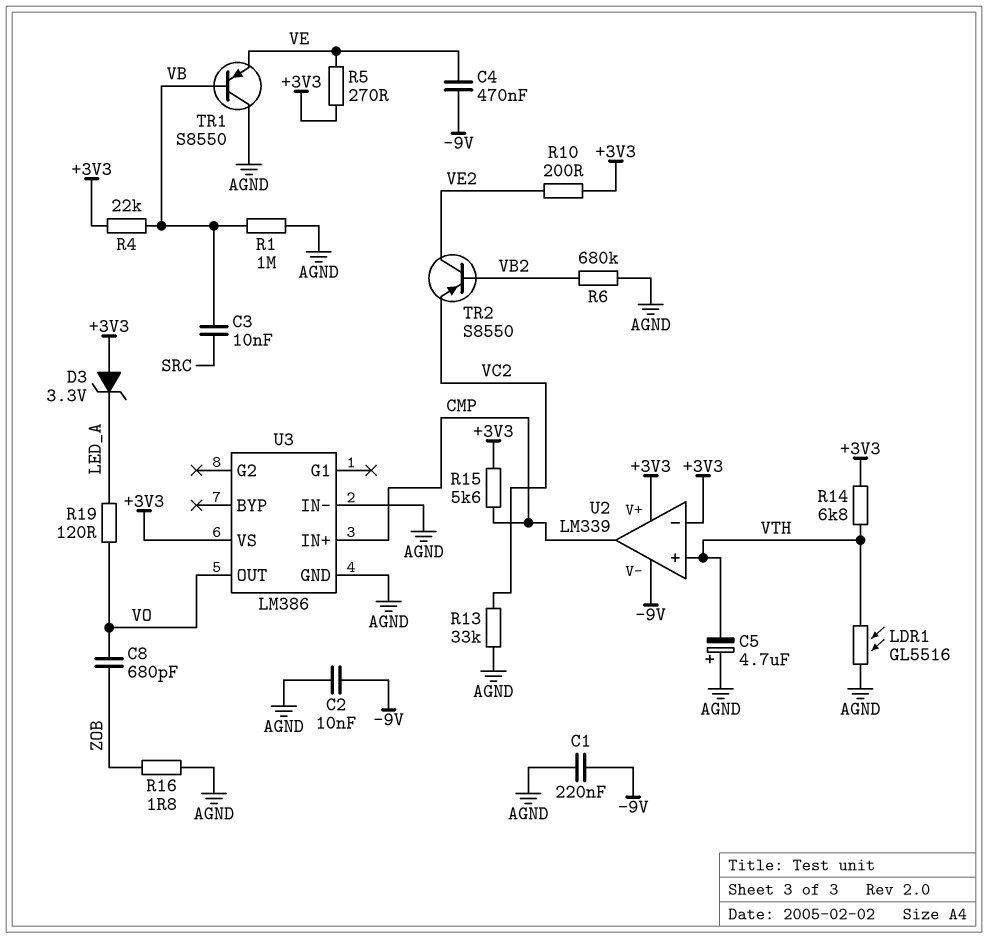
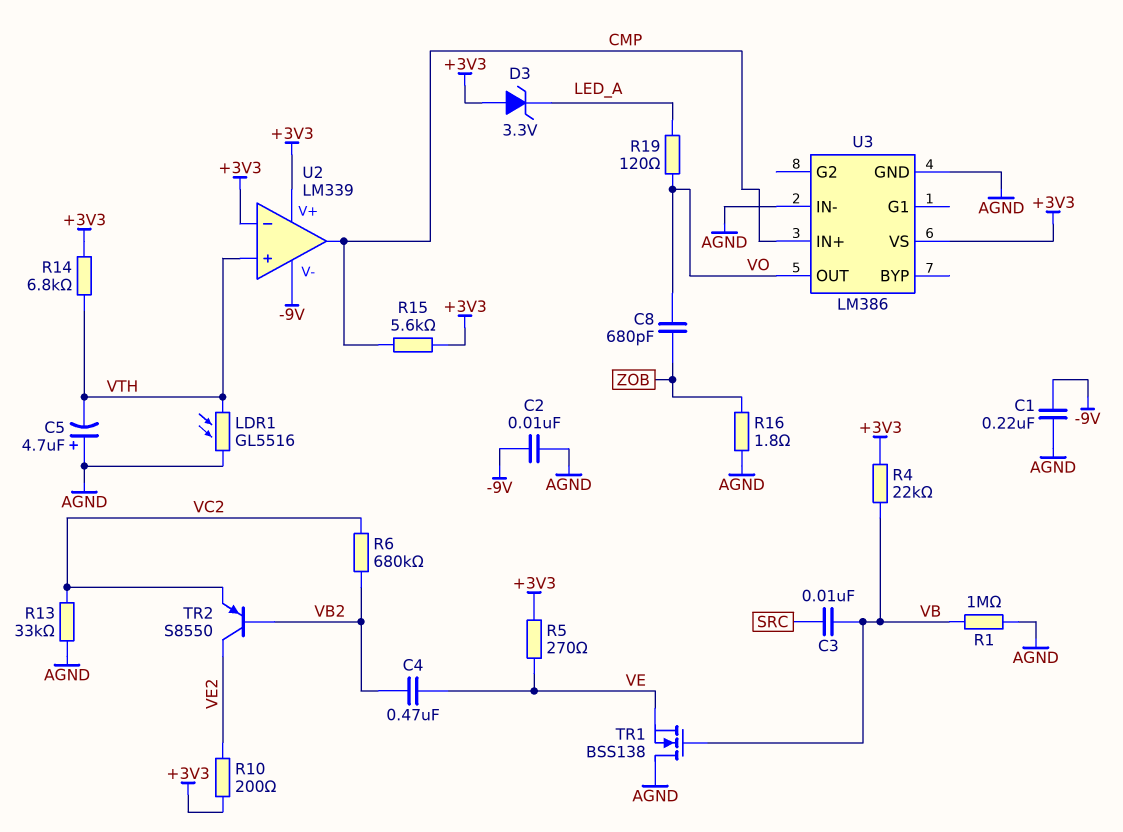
C4: 470nF (-9V, VE) -> 470nF (VB2, VE)
R6: 680k (AGND, VB2) -> 680k (VB2, VC2)
TR1: PNP S8550 (B VB, C AGND, E VE) -> NMOS BSS138 (G VB, D AGND, S VE)

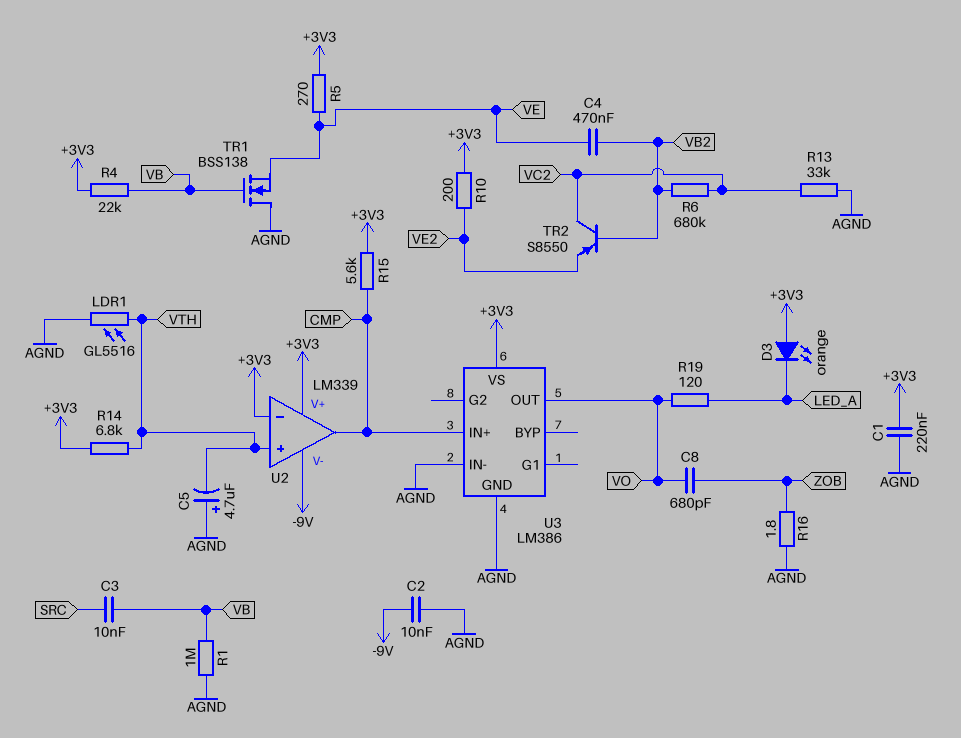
C1: 220nF (-9V, AGND) -> 220nF (+3V3, AGND)
D3: zener 3.3V (A +3V3, K LED_A) -> LED orange (A +3V3, K LED_A)
TR2: PNP S8550 (B VB2, C VE2, E VC2) -> PNP S8550 (B VB2, C VC2, E VE2)

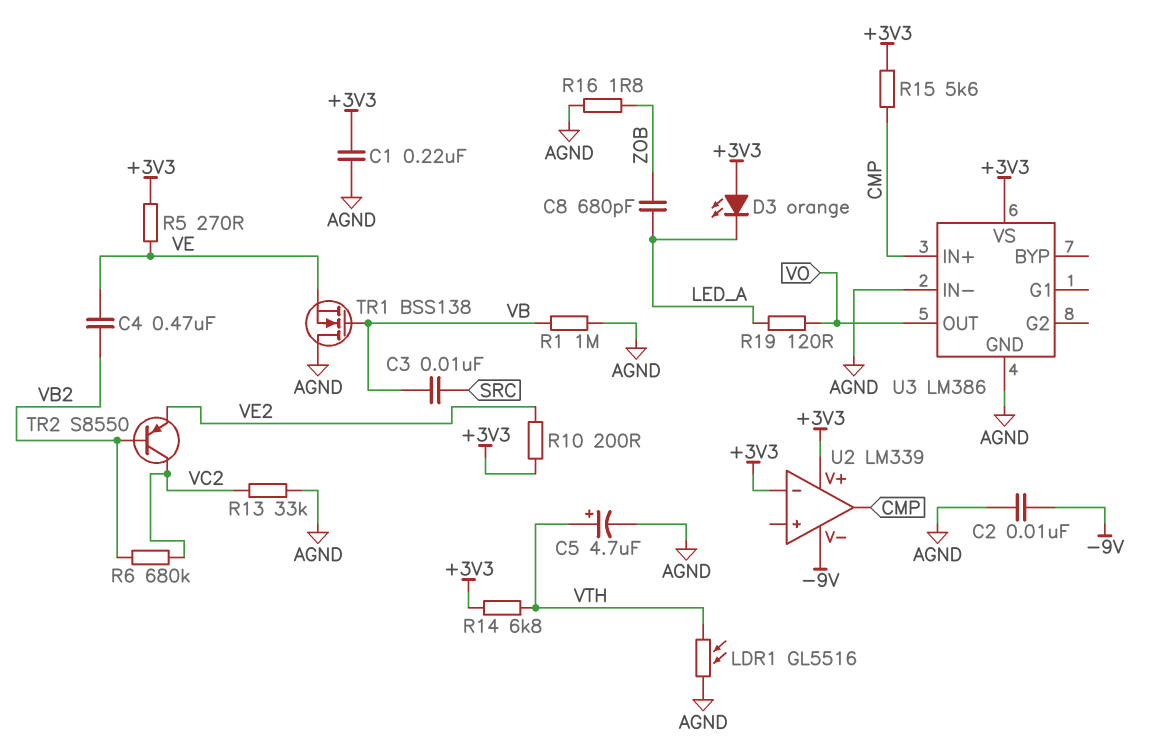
C5: 4.7uF (plus AGND, minus VTH) -> 4.7uF (plus VTH, minus AGND)
C8: 680pF (VO, ZOB) -> 680pF (LED_A, ZOB)
R4: 22k (+3V3, VB) -> none
U2 pin in+: VTH -> none

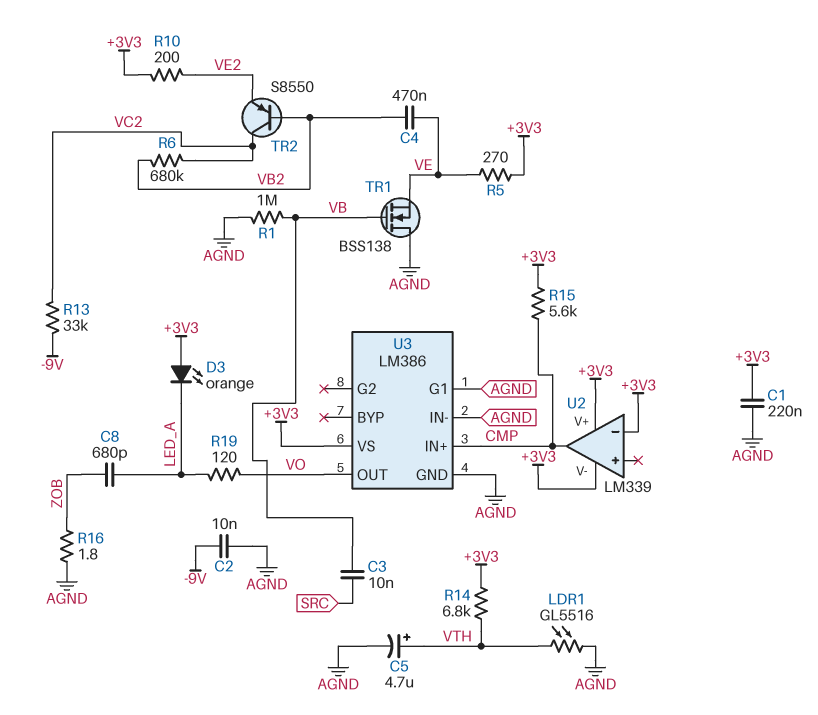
R13: 33k (AGND, VC2) -> 33k (-9V, VC2)
U2 pin V-: -9V -> +3V3
U3 pin G1: none -> AGND

